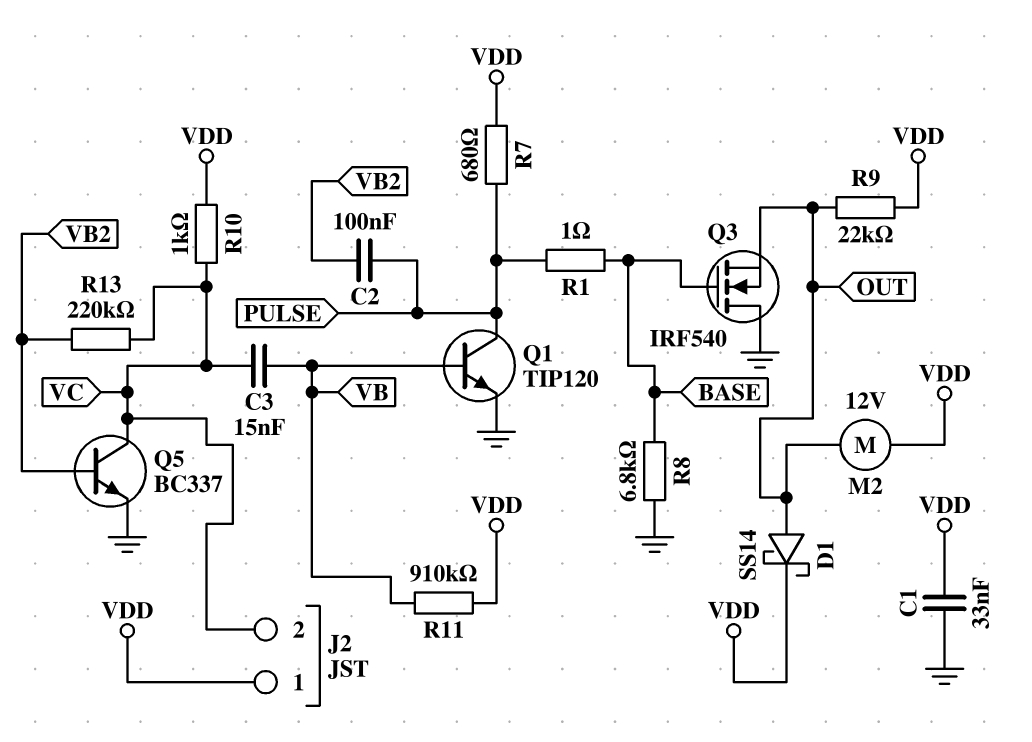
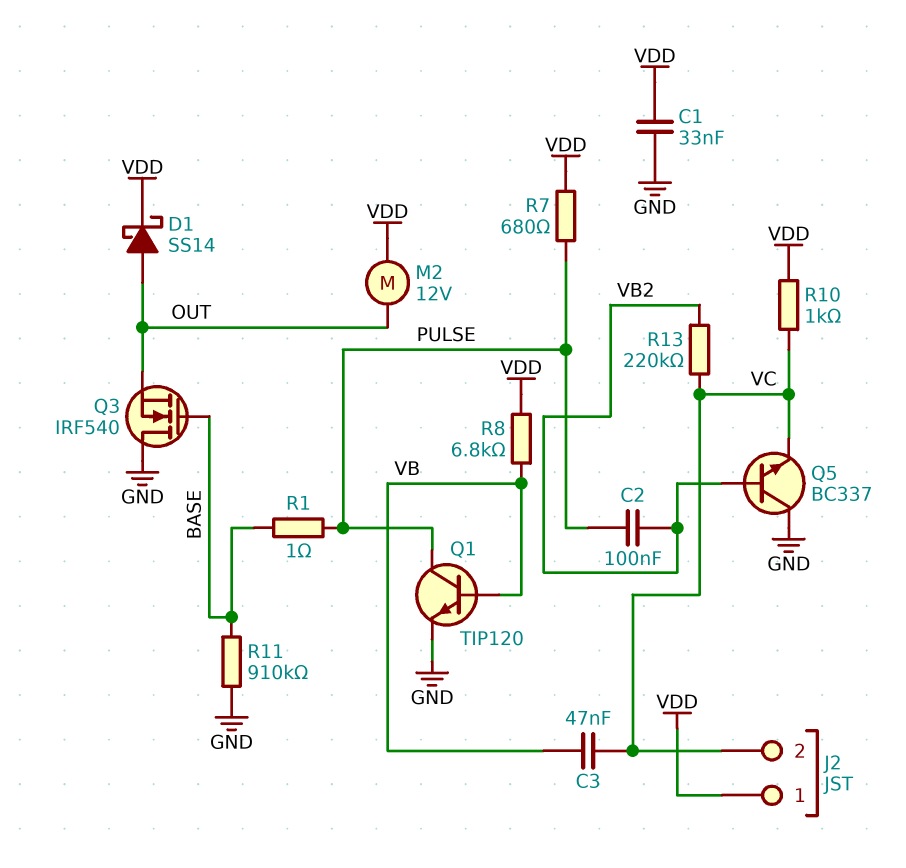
C3: 15nF (VB, VC) -> 47nF (VB, VC)
Q5: NPN BC337 (B VB2, C VC, E GND) -> NPN BC337 (B VB2, C GND, E VC)
R8: 6.8k (BASE, GND) -> 6.8k (VB, VDD)
R9: 22k (OUT, VDD) -> none
R11: 910k (VB, VDD) -> 910k (BASE, GND)

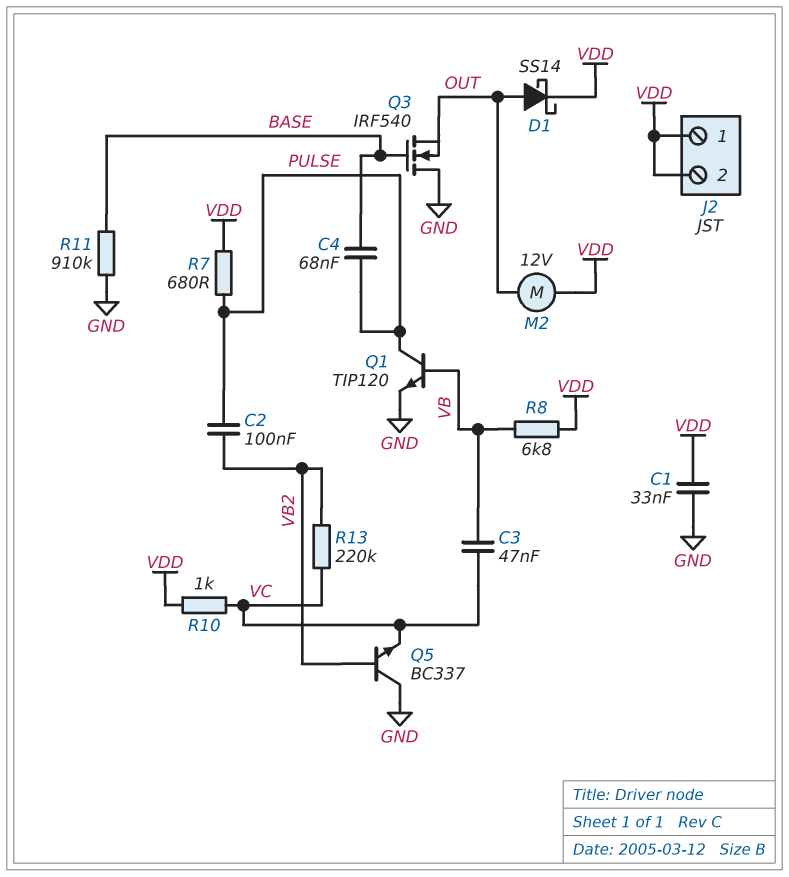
C4: none -> 68nF (BASE, PULSE)
J2 pin 2: VC -> VDD
R1: 1 (BASE, PULSE) -> none

